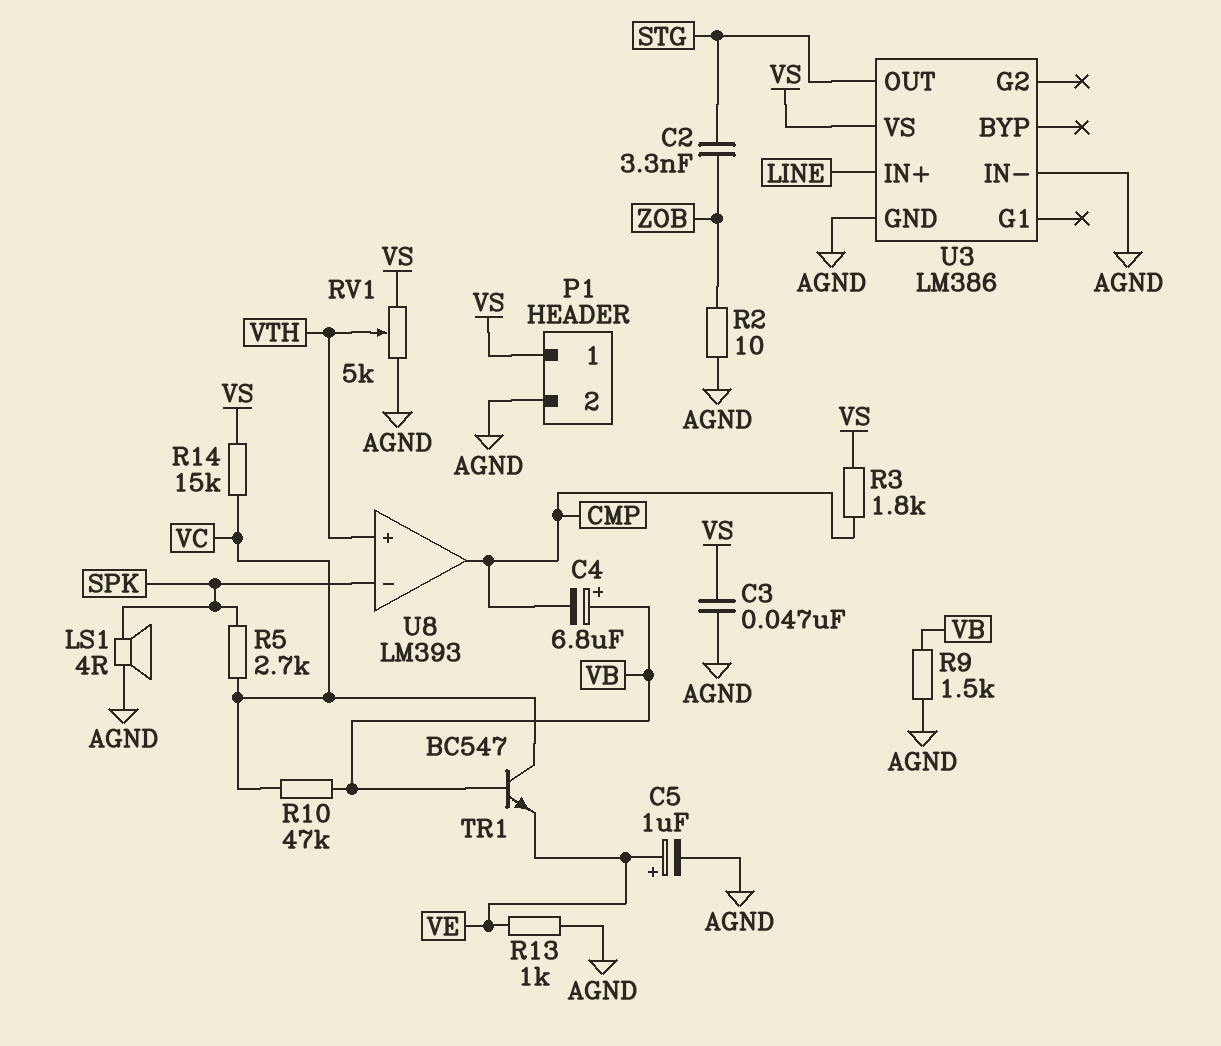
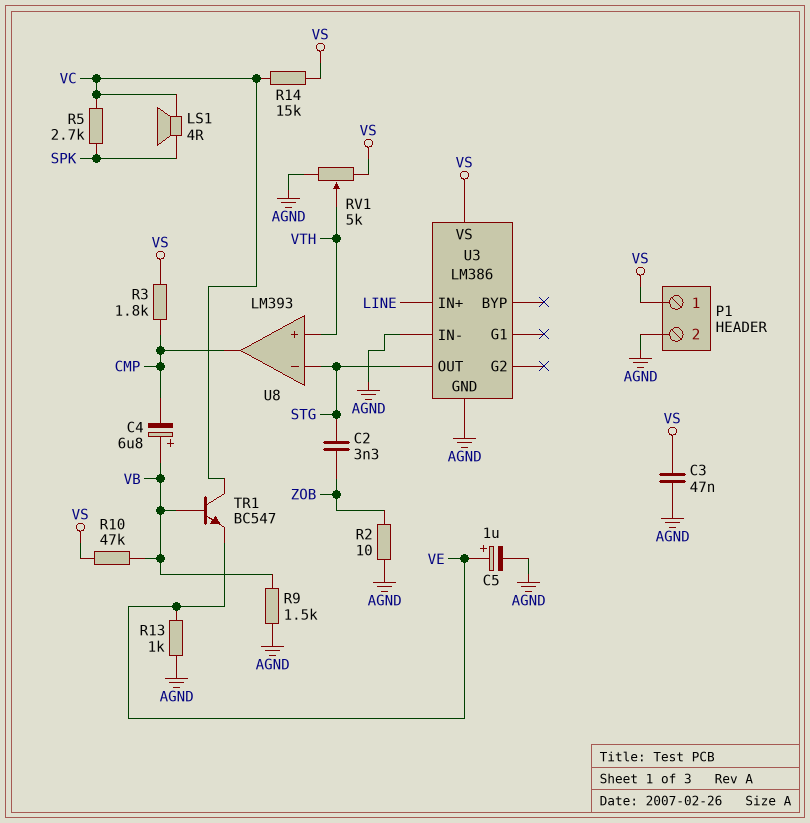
LS1: speaker 4R (AGND, SPK) -> speaker 4R (SPK, VC)
R10: 47k (VB, VC) -> 47k (VB, VS)
U8 pin in-: SPK -> STG

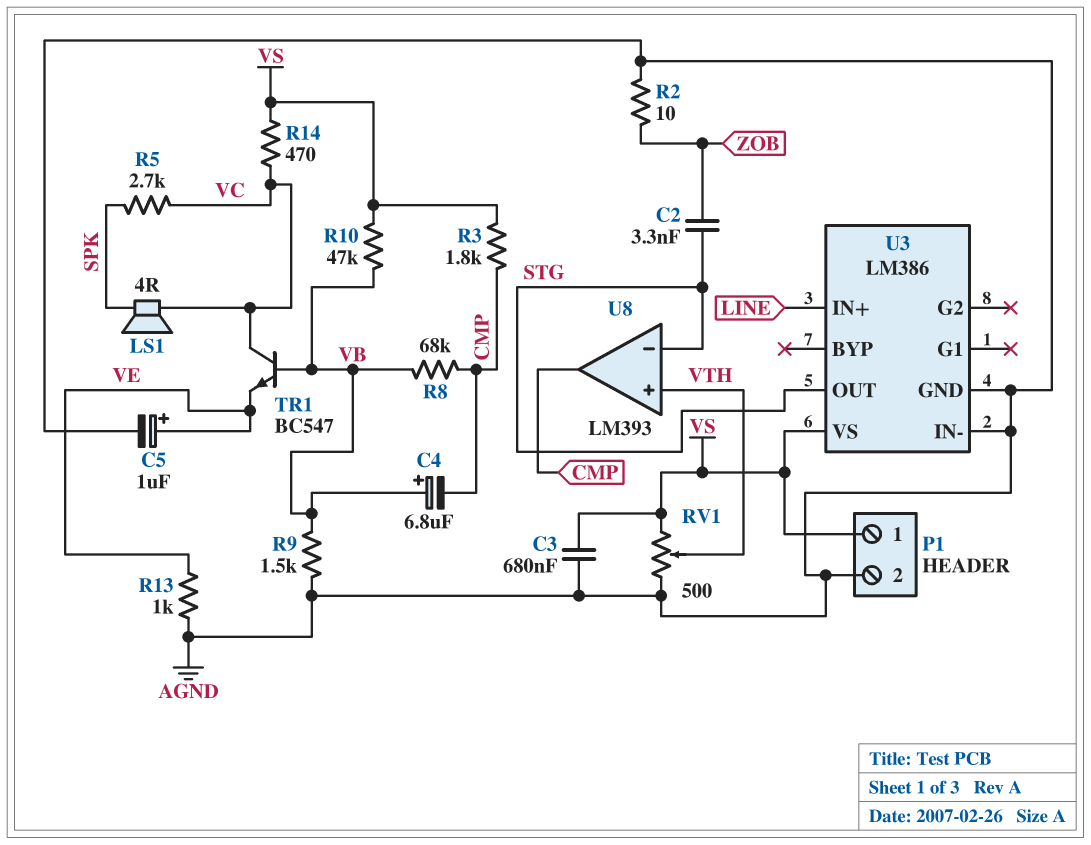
C3: 47nF (AGND, VS) -> 680nF (AGND, VS)
R8: none -> 68k (CMP, VB)
R14: 15k (VC, VS) -> 470 (VC, VS)
RV1: 5k (AGND, VS, wiper VTH) -> 500 (AGND, VS, wiper VTH)

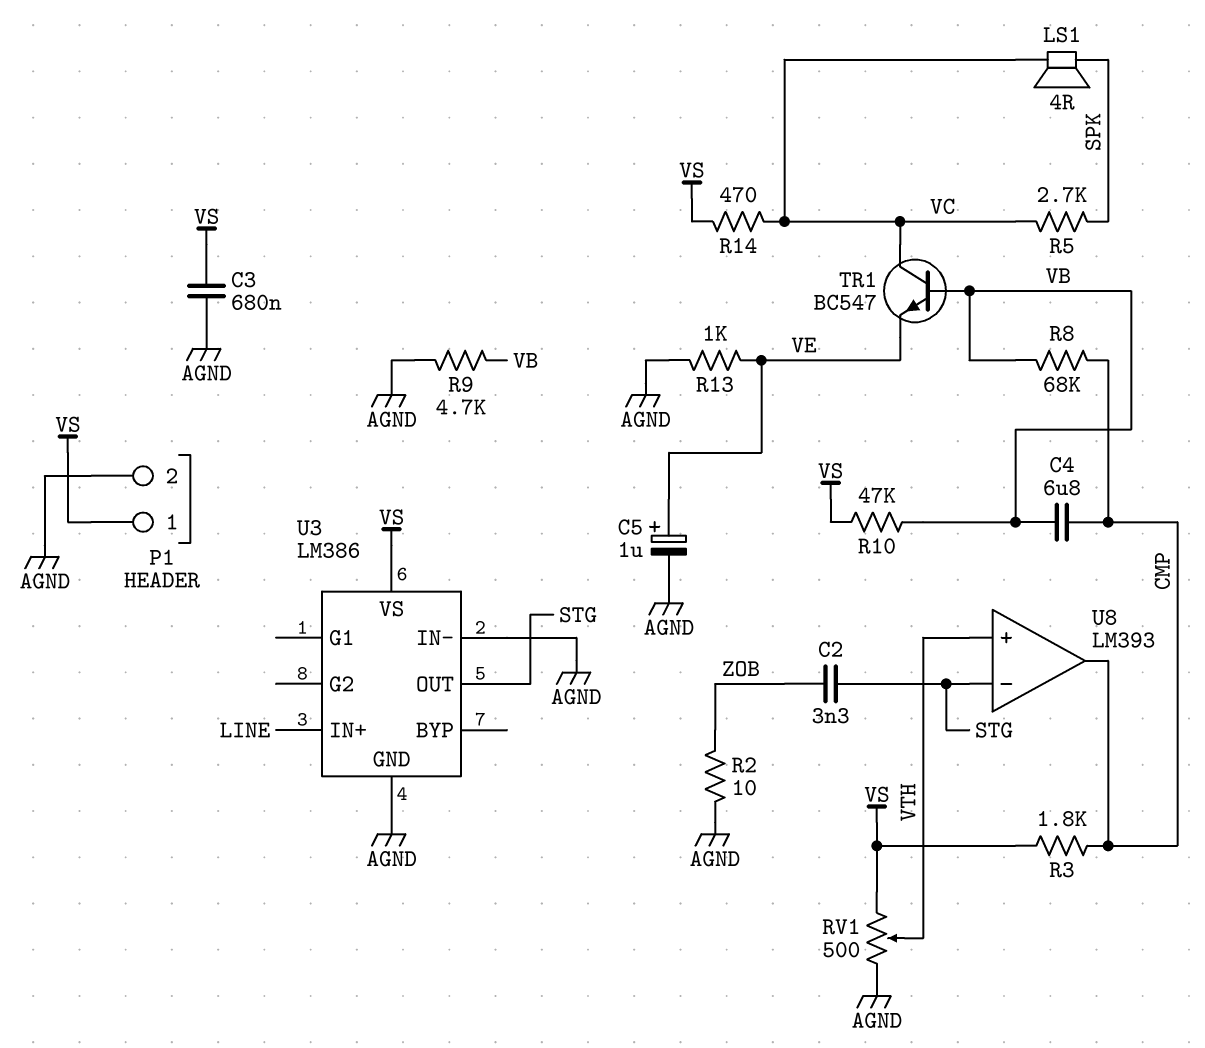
C4: 6.8uF (plus VB, minus CMP) -> 6.8uF (CMP, VB)
R9: 1.5k (AGND, VB) -> 4.7k (AGND, VB)

